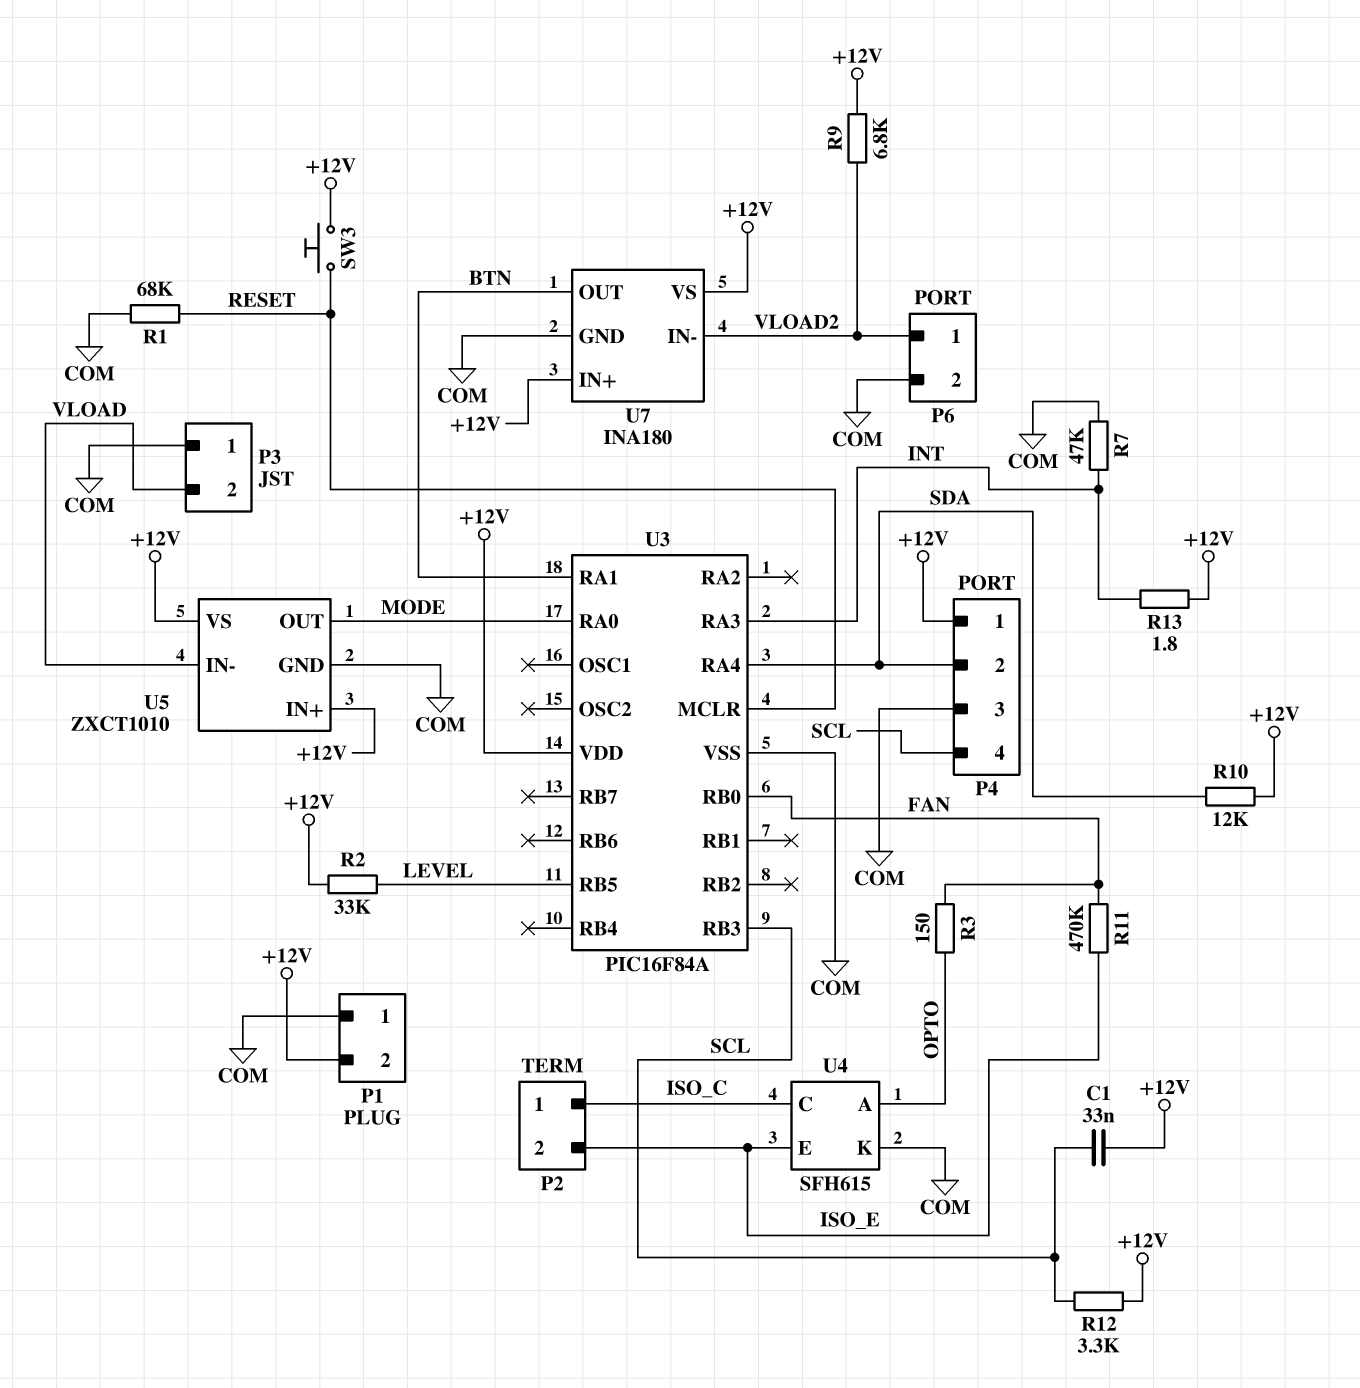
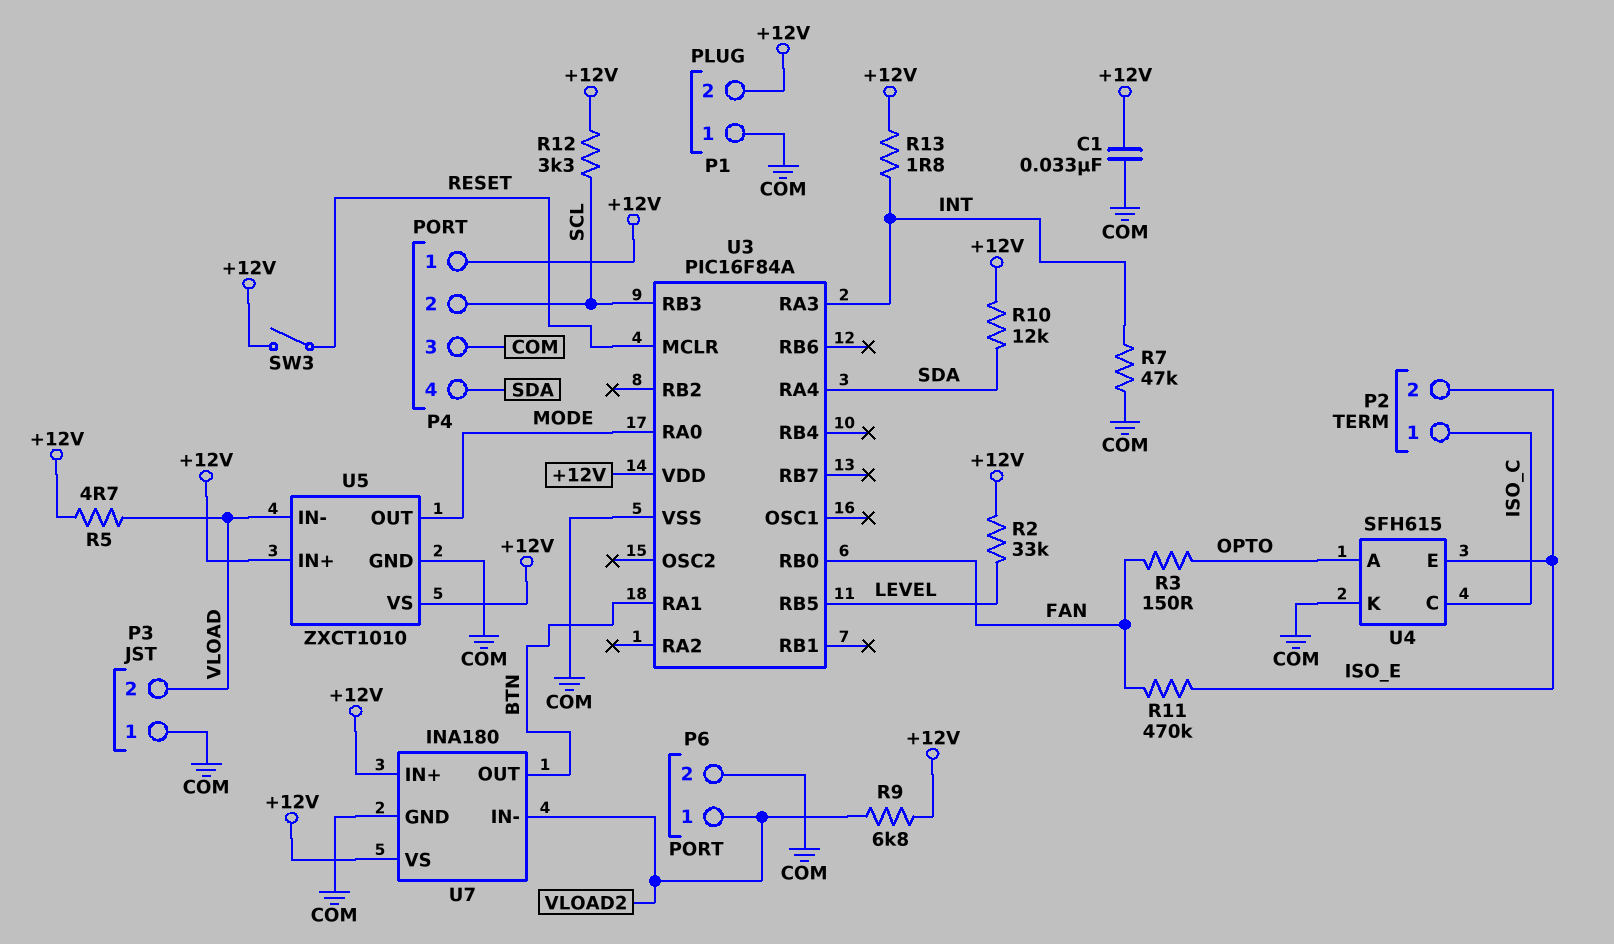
C1: 33nF (+12V, SCL) -> 33nF (+12V, COM)
P4 pin 2: SDA -> SCL
P4 pin 4: SCL -> SDA
R1: 68k (COM, RESET) -> none
R5: none -> 4.7 (+12V, VLOAD)
SW3: button (+12V, RESET) -> switch (+12V, RESET)

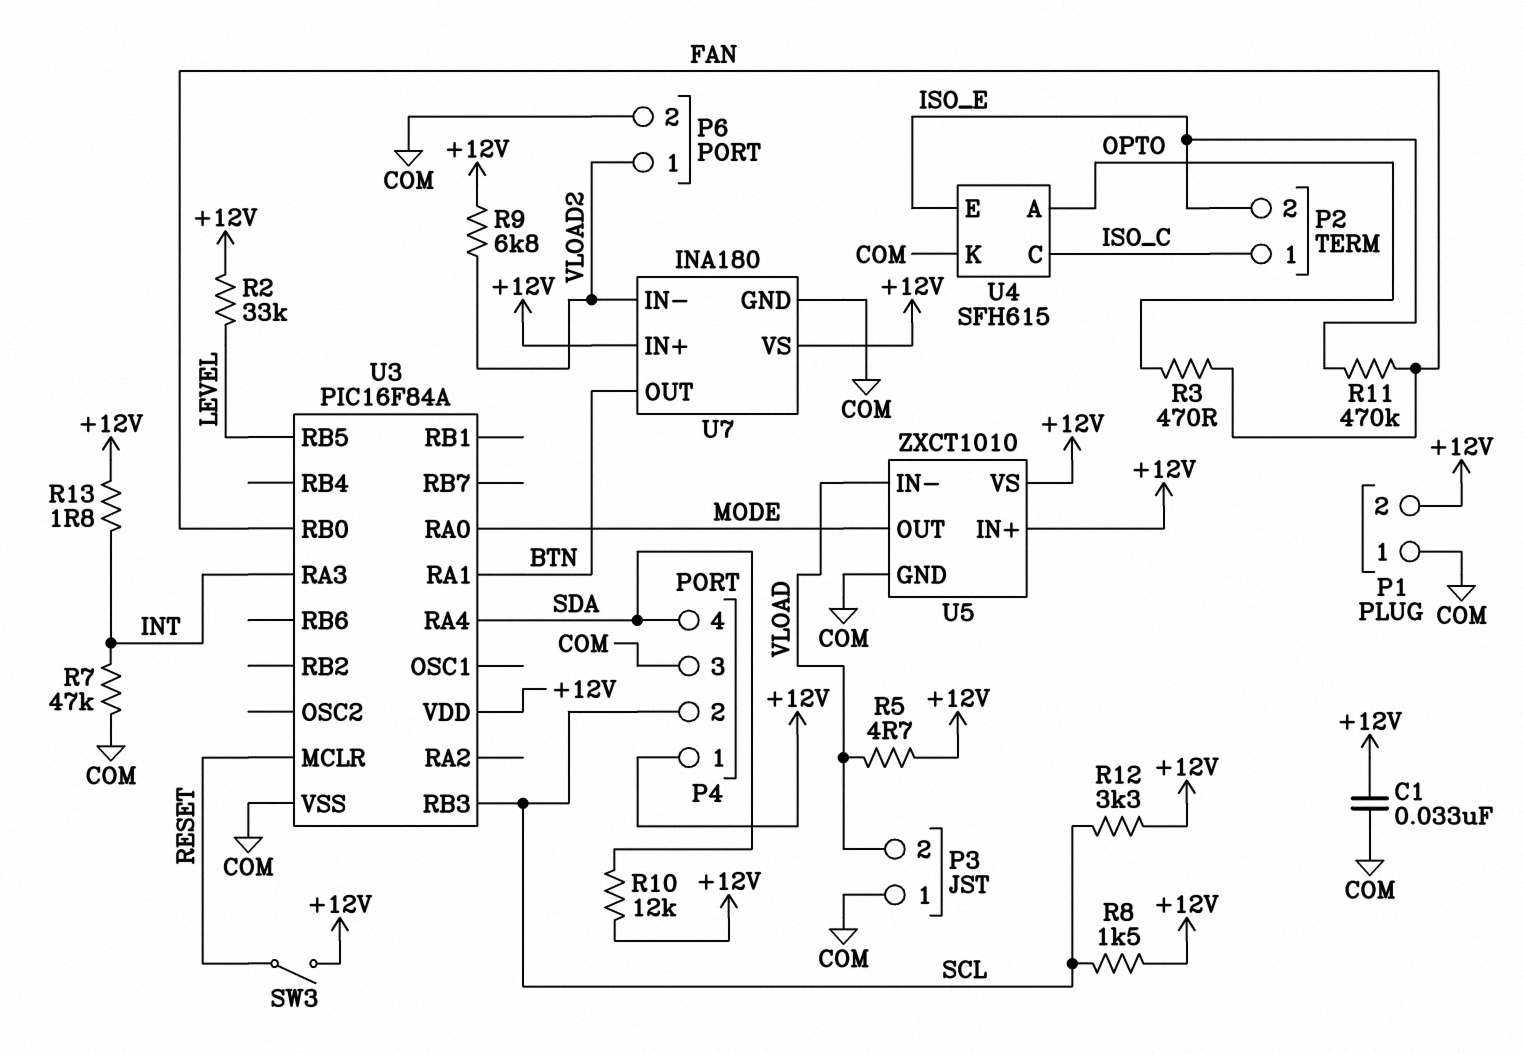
R3: 150 (FAN, OPTO) -> 470 (FAN, OPTO)
R8: none -> 1.5k (+12V, SCL)

